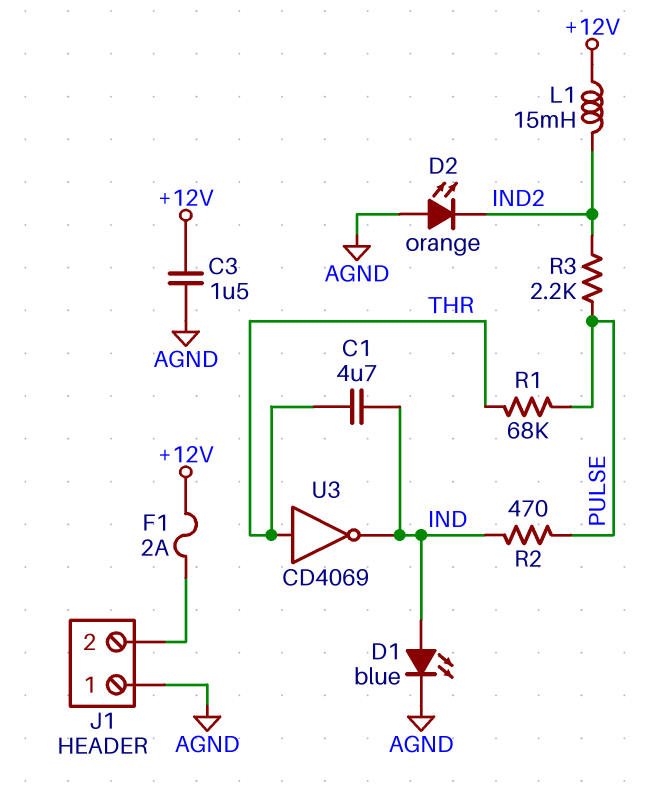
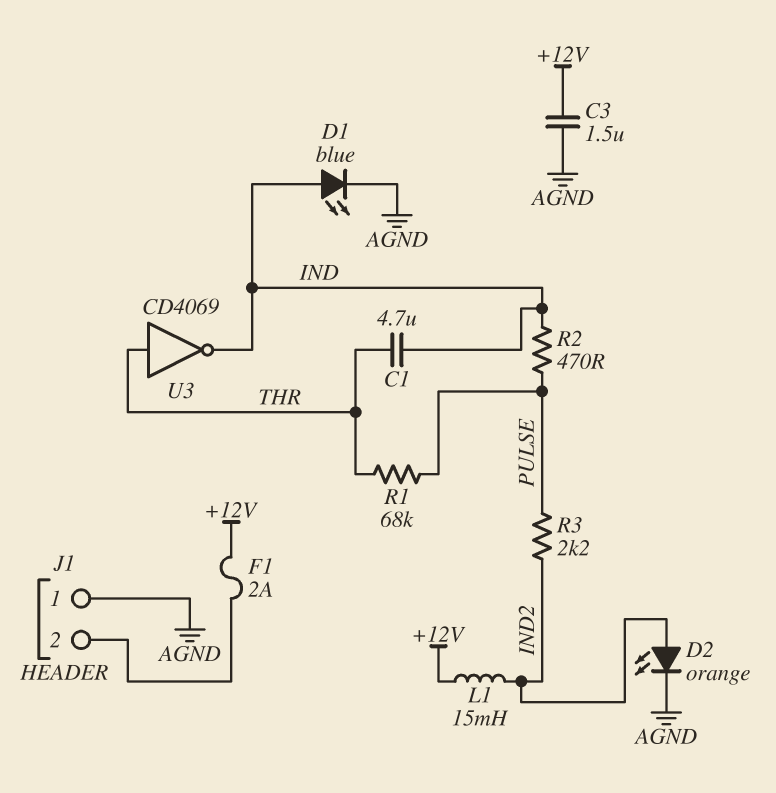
D2: LED orange (A AGND, K IND2) -> LED orange (A IND2, K AGND)

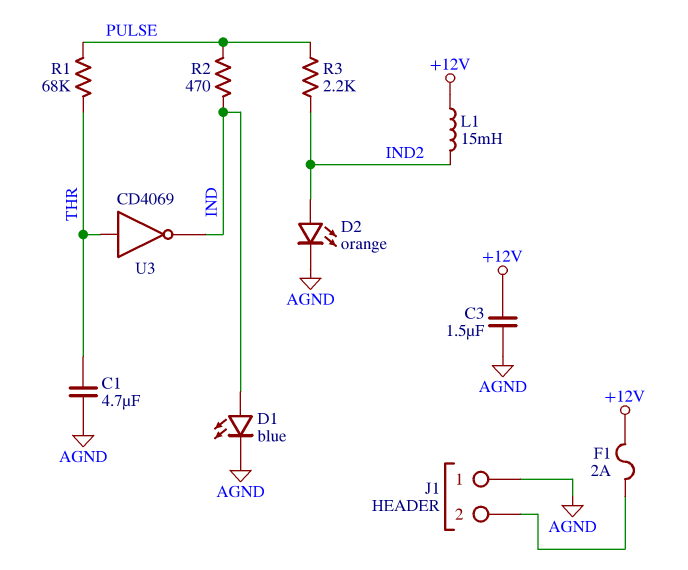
C1: 4.7uF (IND, THR) -> 4.7uF (AGND, THR)

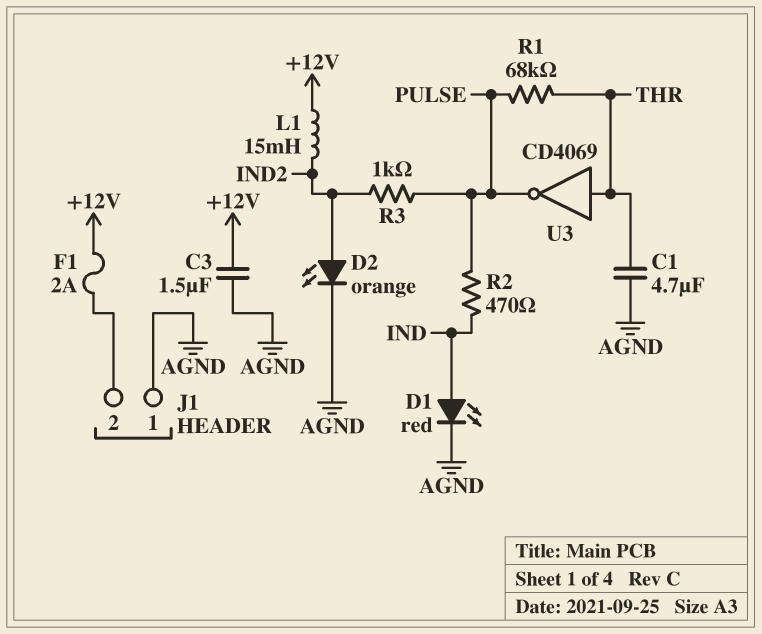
D1: LED blue (A IND, K AGND) -> LED red (A IND, K AGND)
R3: 2.2k (IND2, PULSE) -> 1k (IND2, PULSE)
U3: NOT CD4069 (in THR, out IND) -> NOT CD4069 (in THR, out PULSE)

